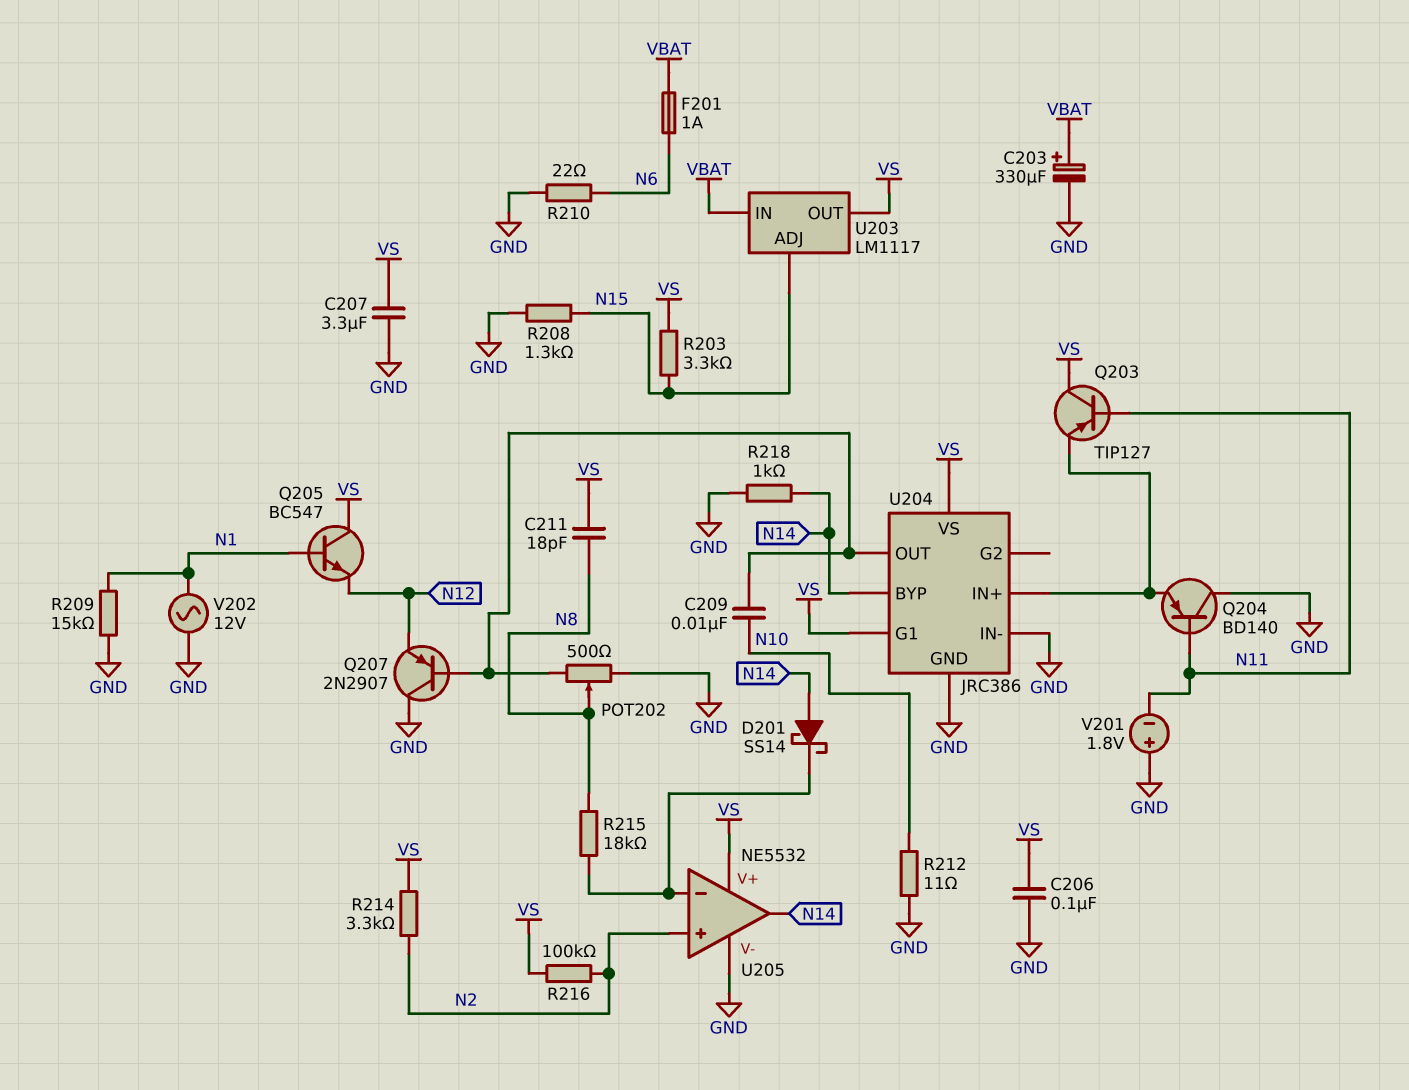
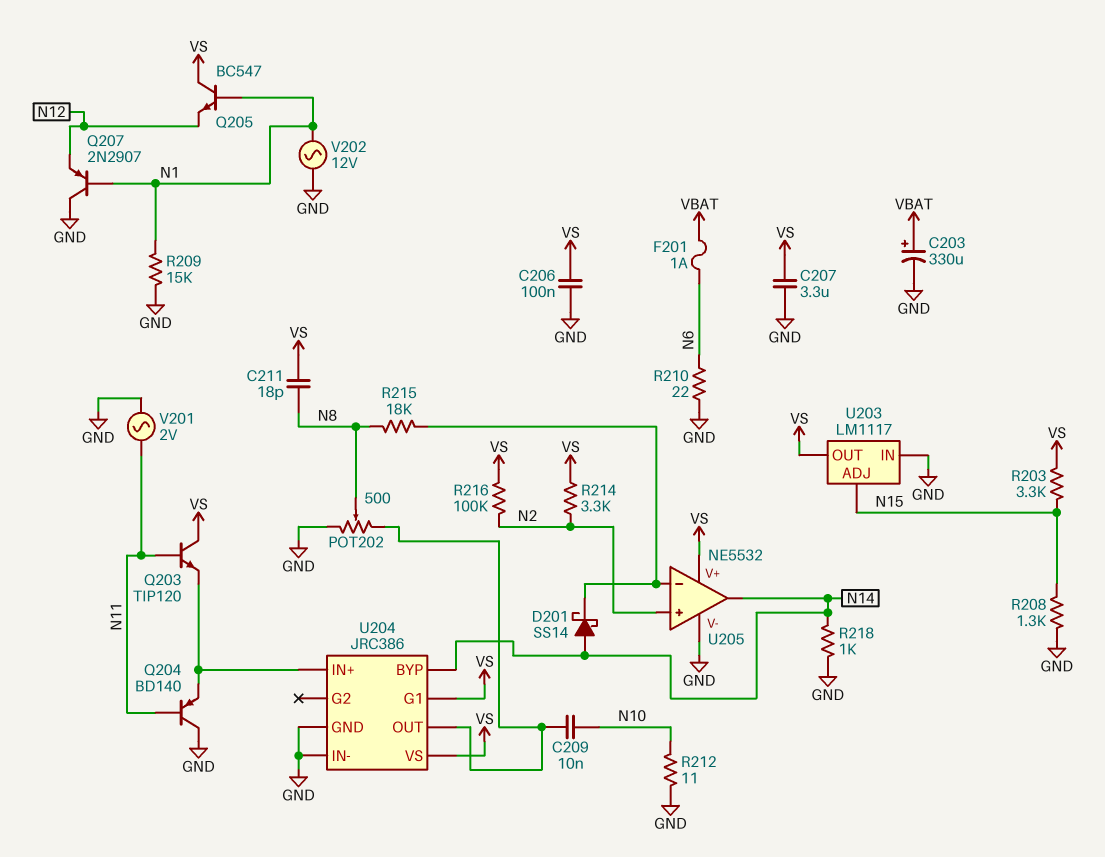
Q203: PNP TIP127 (B N11, C VS, E U204/IN+) -> NPN TIP120 (B N11, C VS, E U204/IN+)
Q207: PNP 2N2907 (B U204/OUT, C GND, E N12) -> PNP 2N2907 (B N1, C GND, E N12)
U203 pin IN: VBAT -> GND
V201: 1.8V (plus GND, minus N11) -> AC 2V (GND, N11)

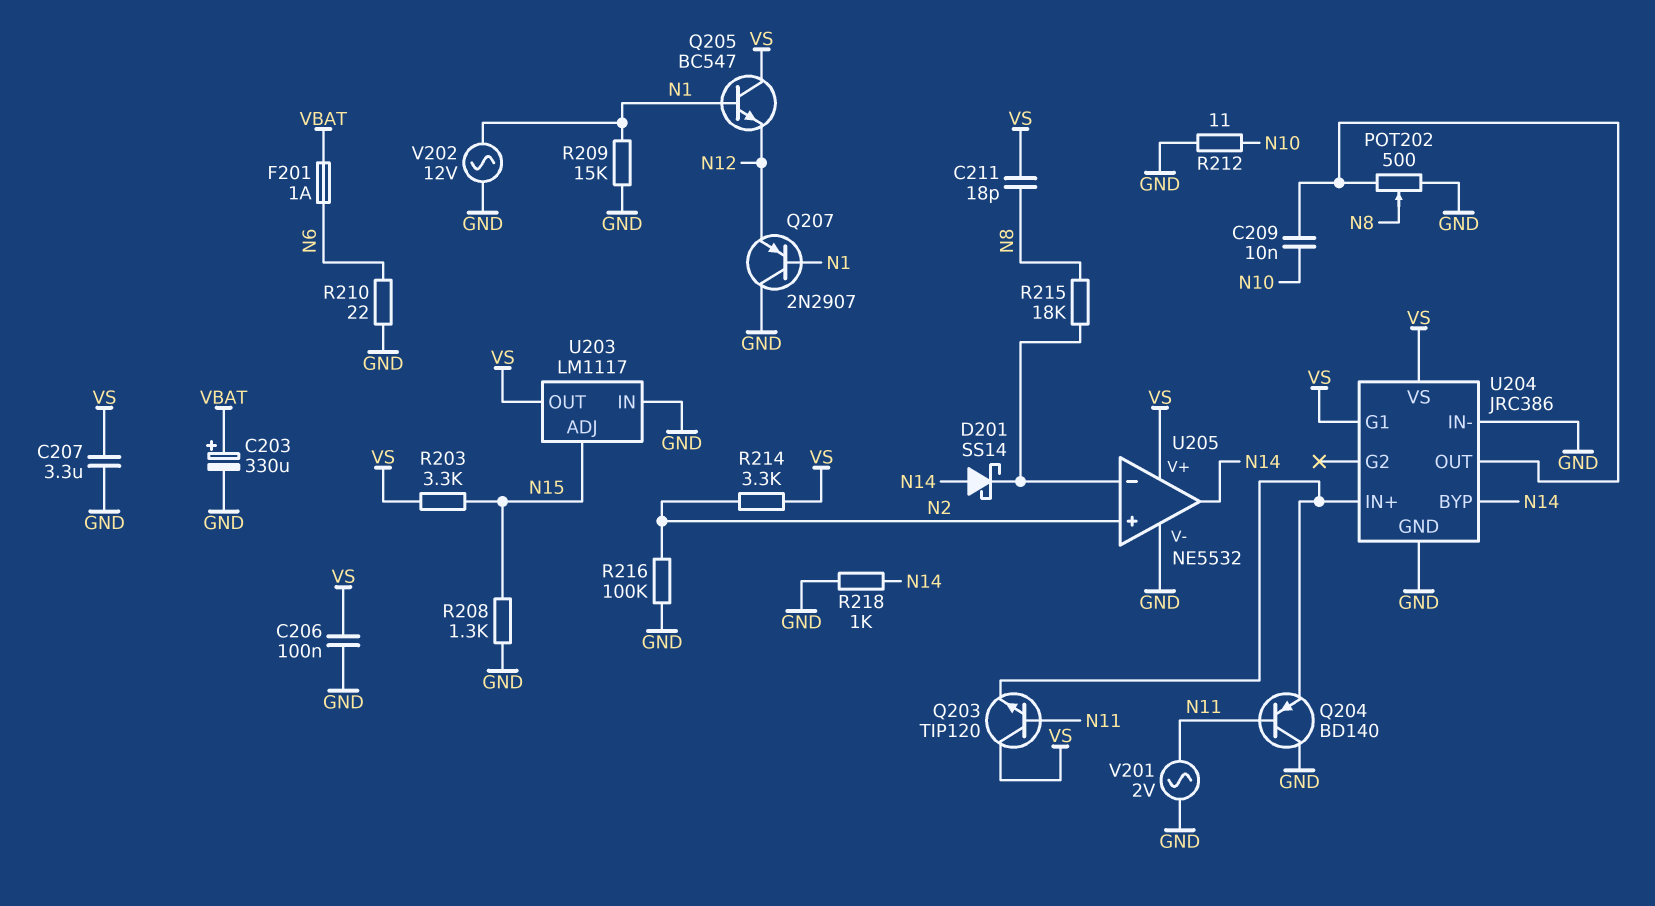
R216: 100k (N2, VS) -> 100k (GND, N2)

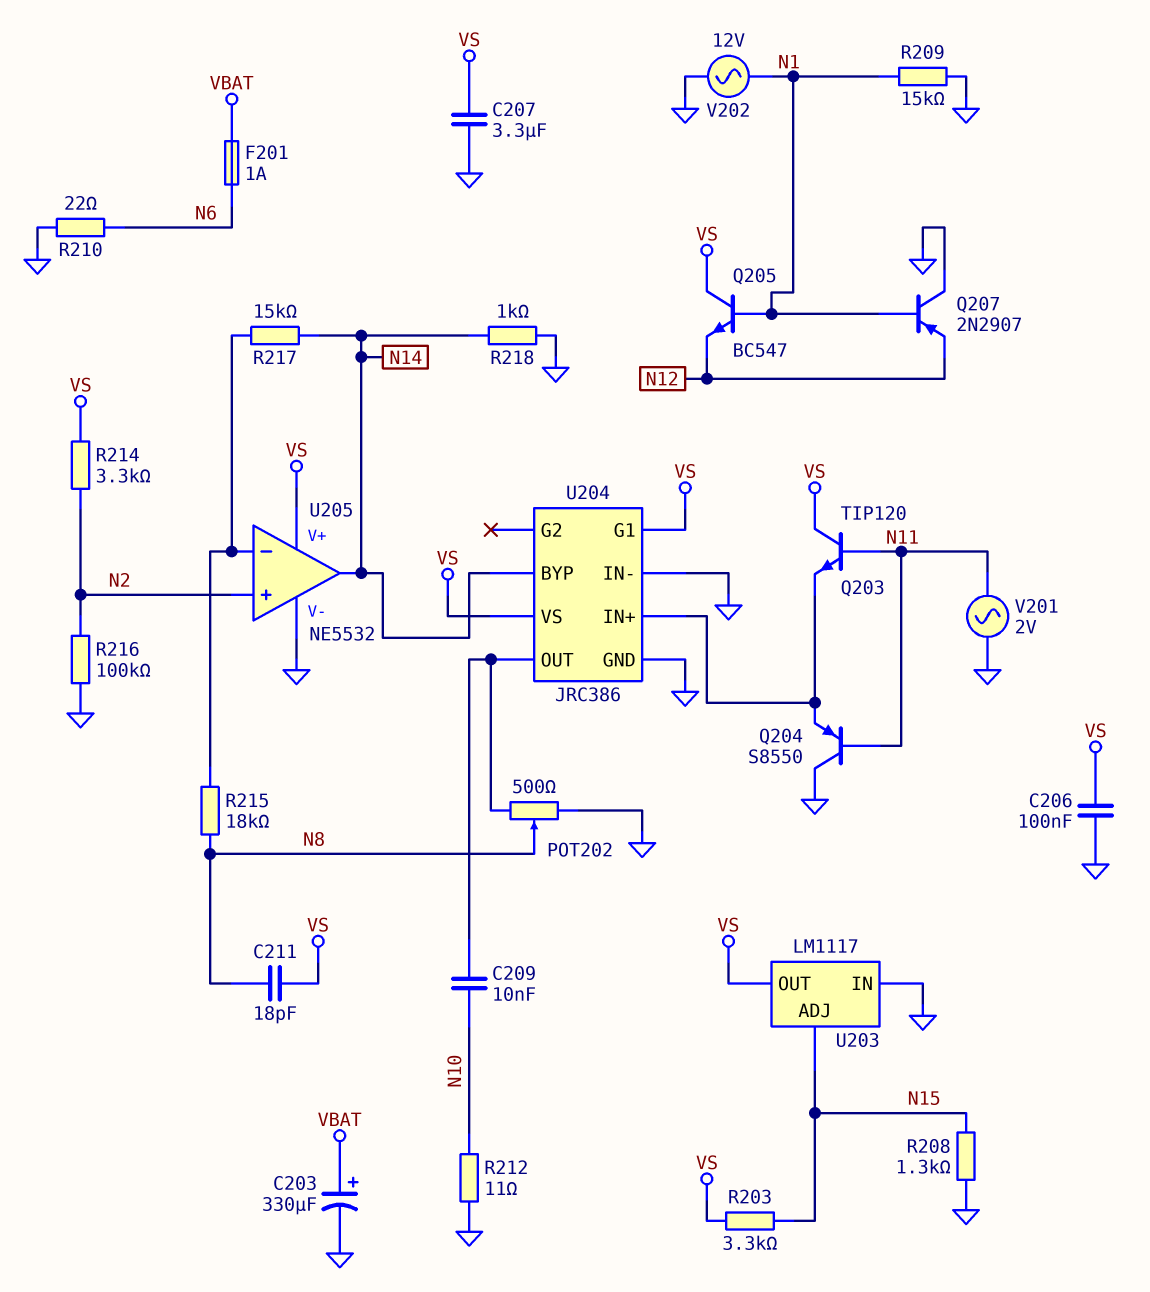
D201: schottky SS14 (A N14, K U205/in-) -> none
Q204: PNP BD140 (B N11, C GND, E U204/IN+) -> PNP S8550 (B N11, C GND, E U204/IN+)
R217: none -> 15k (N14, U205/in-)

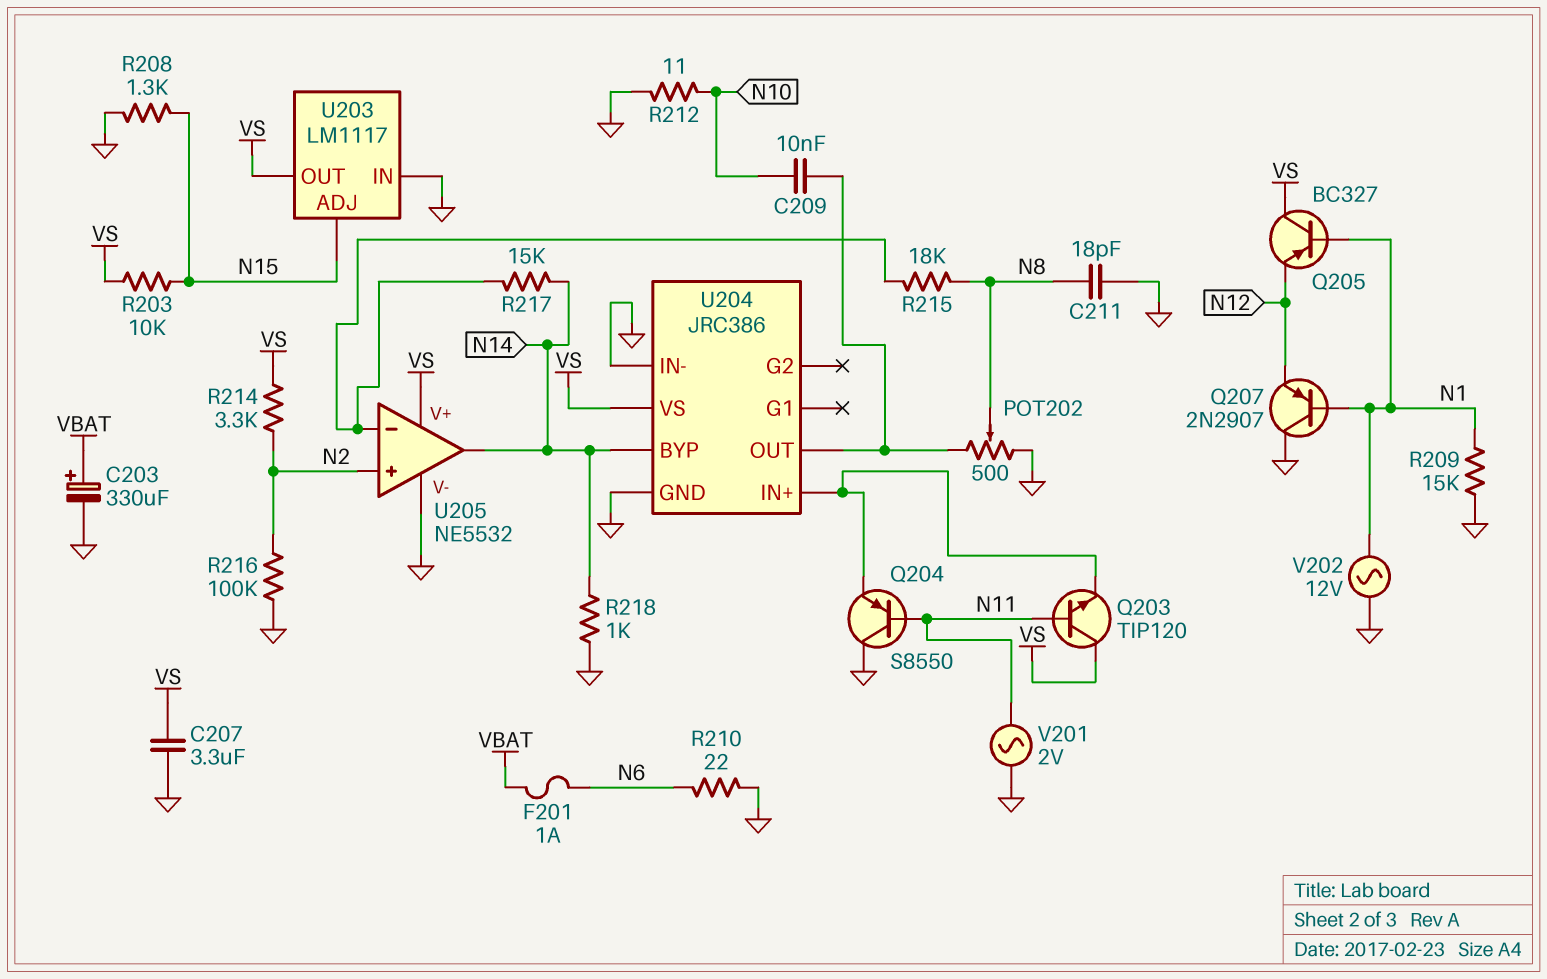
C206: 100nF (GND, VS) -> none
C211: 18pF (N8, VS) -> 18pF (GND, N8)
Q205: NPN BC547 (B N1, C VS, E N12) -> PNP BC327 (B N1, C VS, E N12)
R203: 3.3k (N15, VS) -> 10k (N15, VS)
U204 pin G1: VS -> none

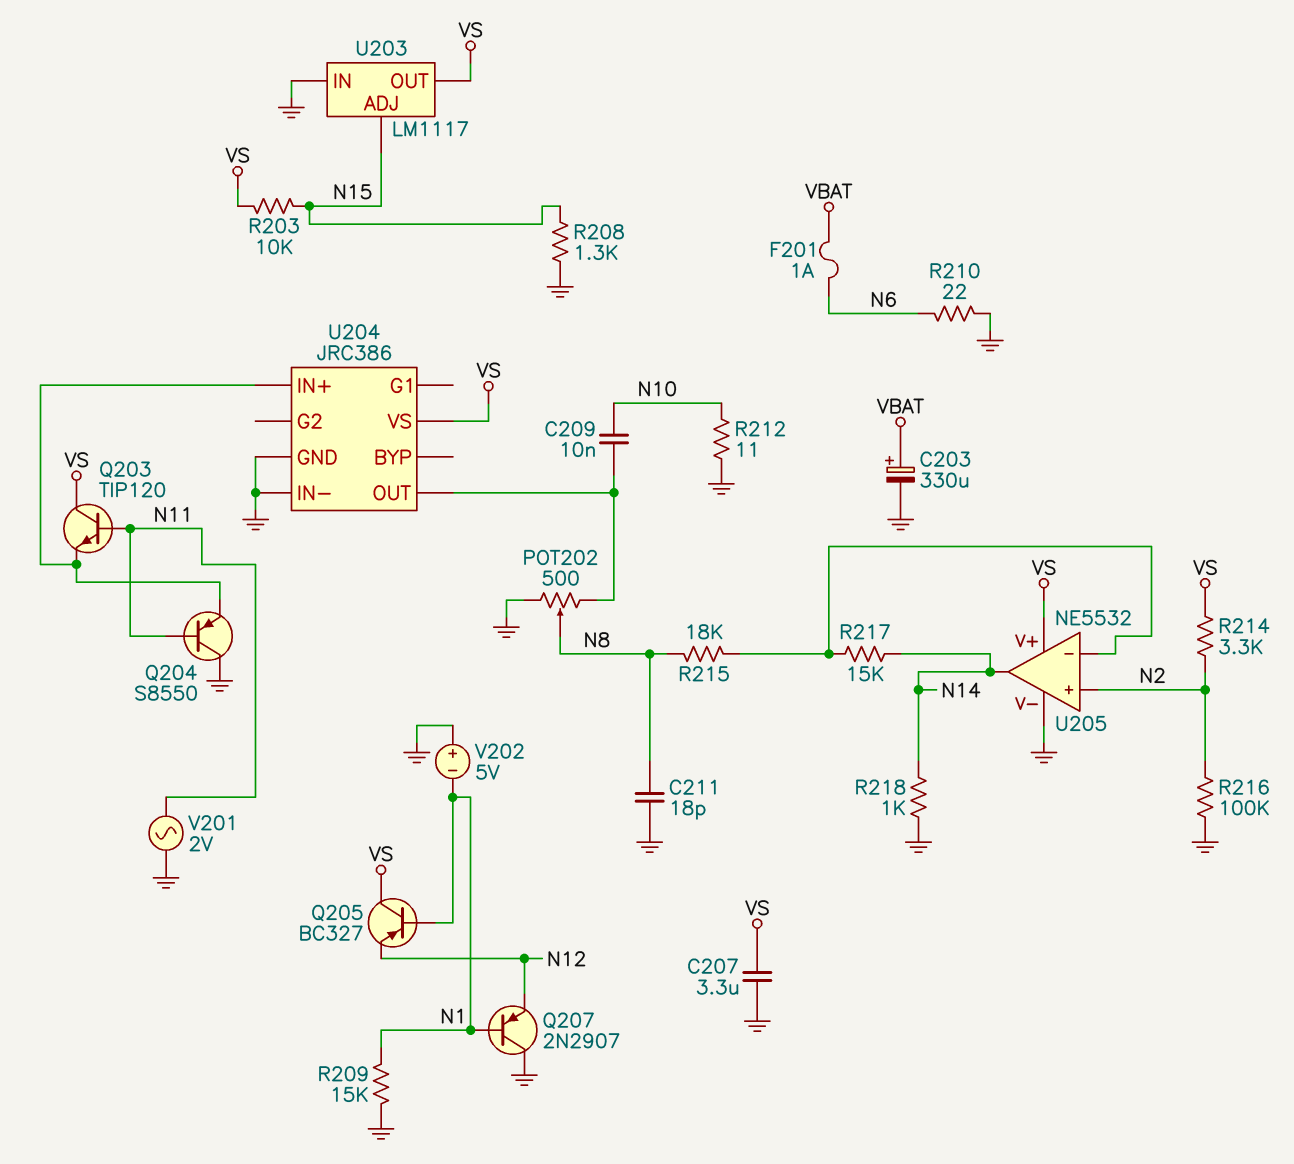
U204 pin BYP: N14 -> none
V202: AC 12V (GND, N1) -> 5V (plus GND, minus N1)

